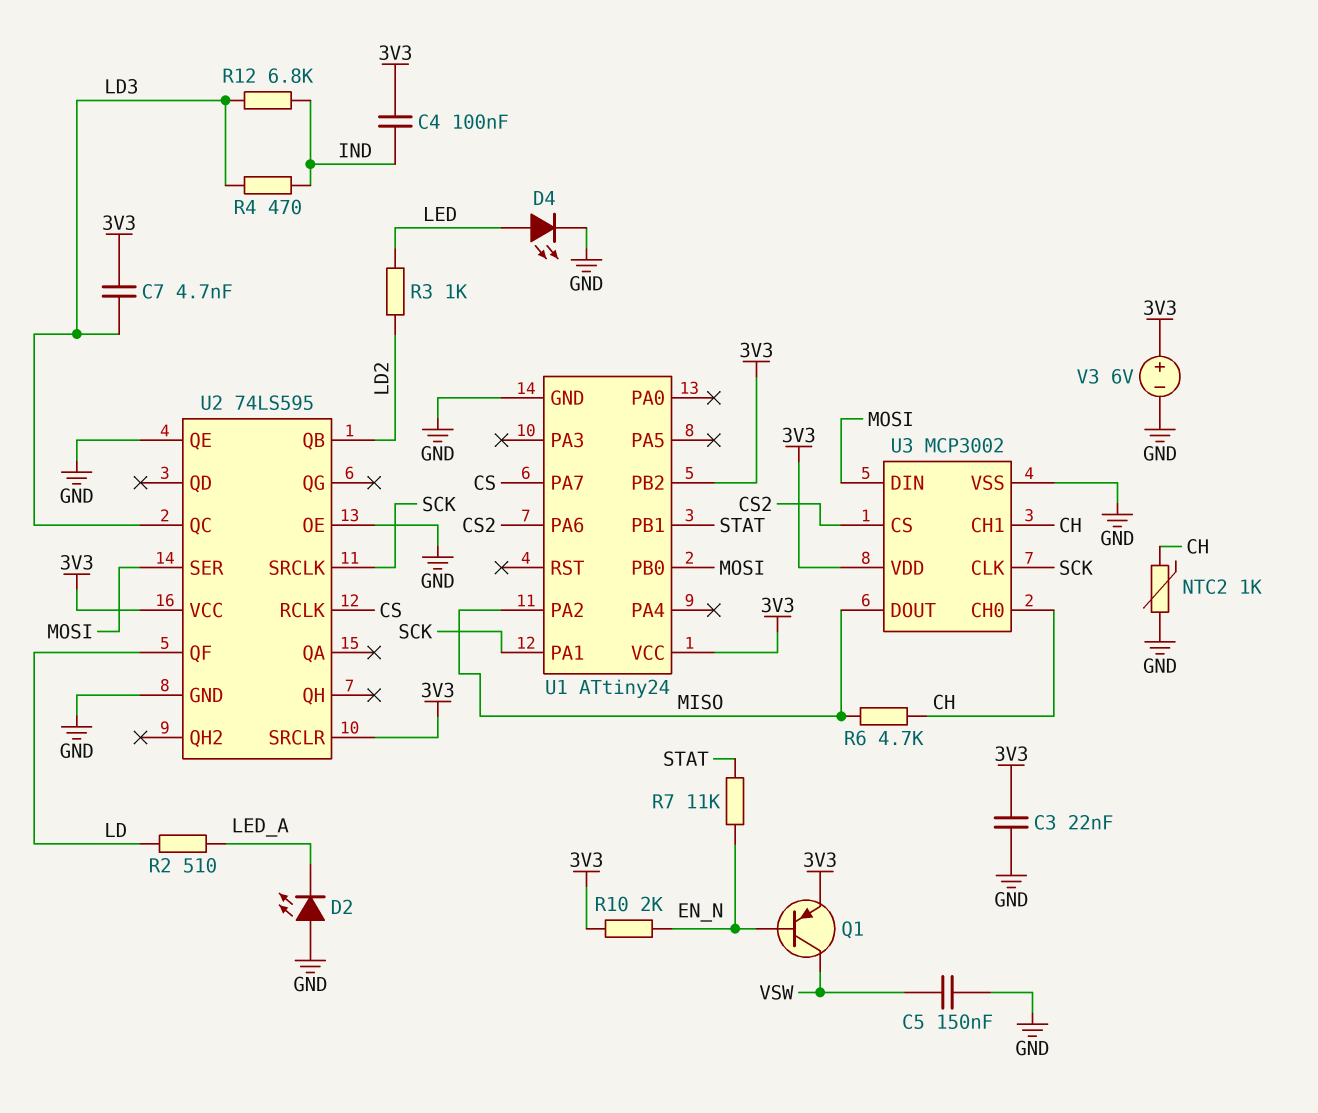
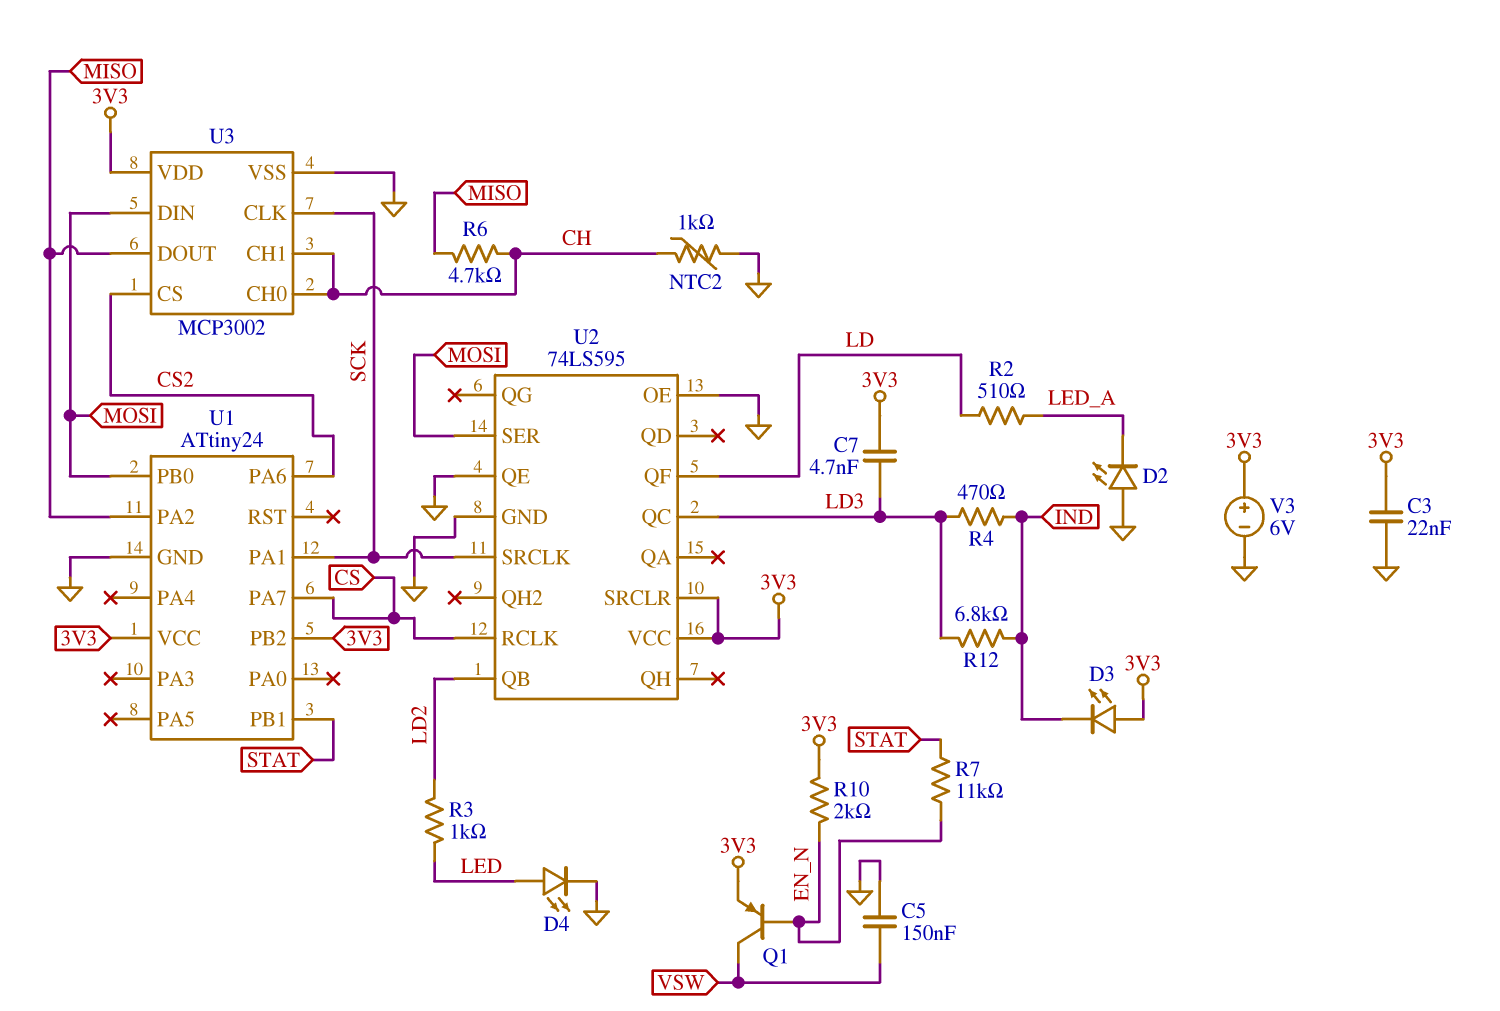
C4: 100nF (3V3, IND) -> none
D3: none -> LED (A 3V3, K IND)

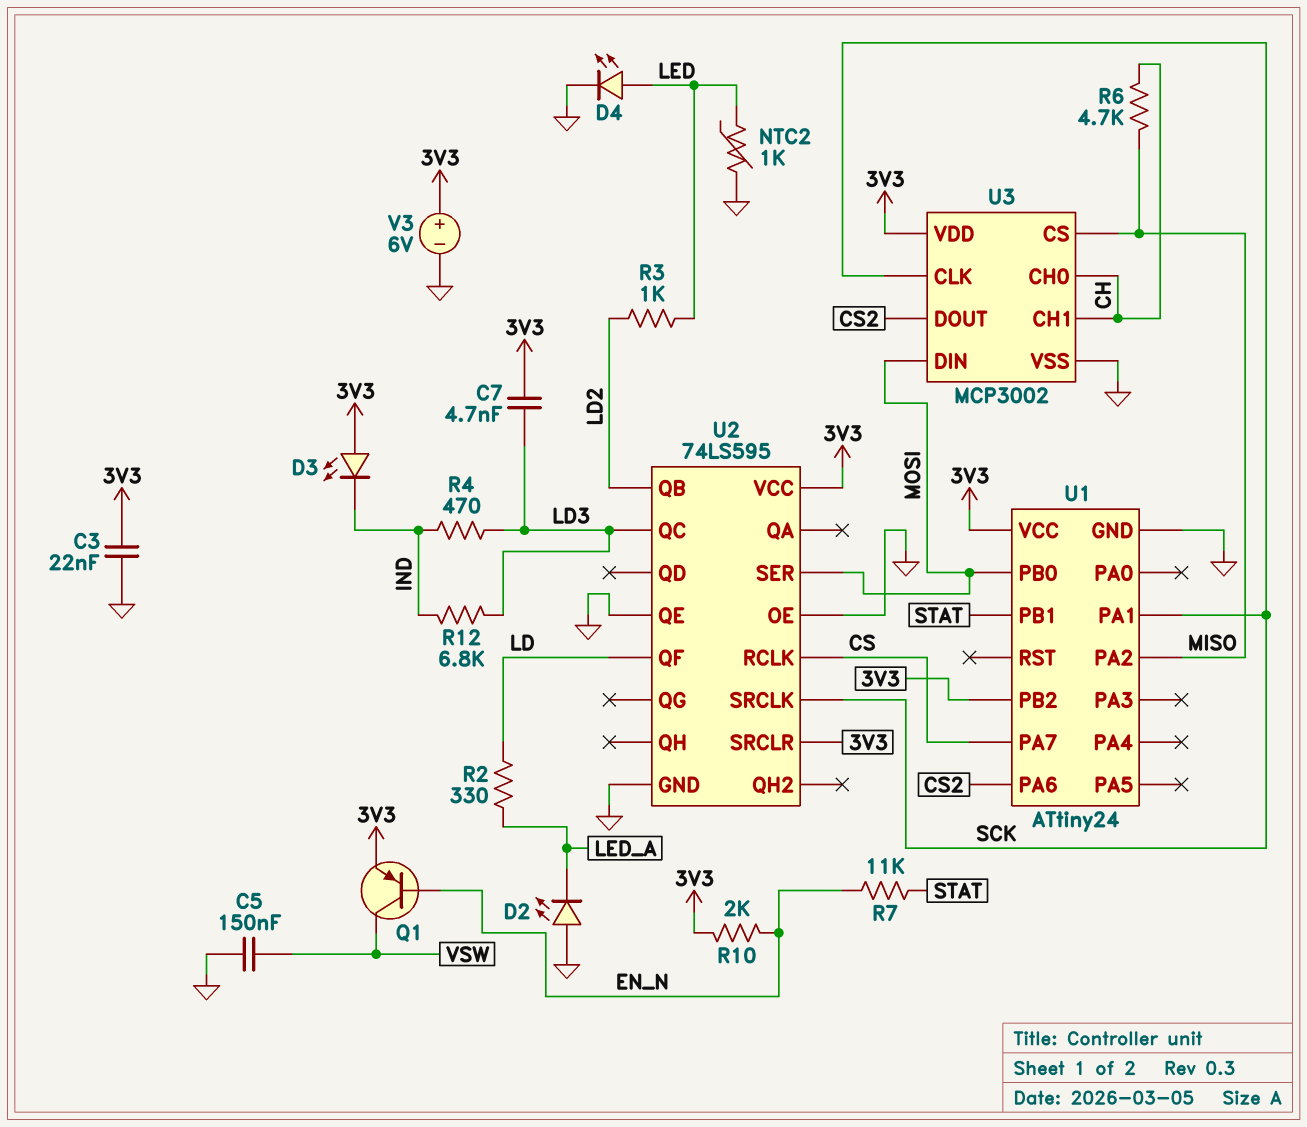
NTC2: 1k (CH, GND) -> 1k (GND, LED)
R2: 510 (LD, LED_A) -> 330 (LD, LED_A)
U3 pin CS: CS2 -> MISO
U3 pin DOUT: MISO -> CS2

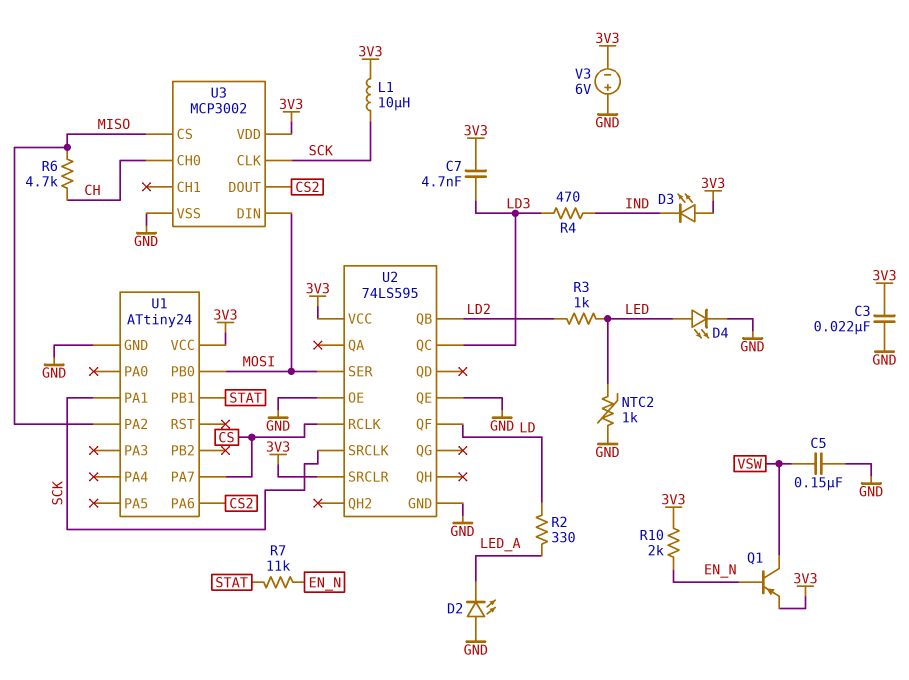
L1: none -> 10uH (3V3, SCK)
R12: 6.8k (IND, LD3) -> none
U1 pin PB2: 3V3 -> none
U3 pin CH1: CH -> none
V3: 6V (plus 3V3, minus GND) -> 6V (plus GND, minus 3V3)

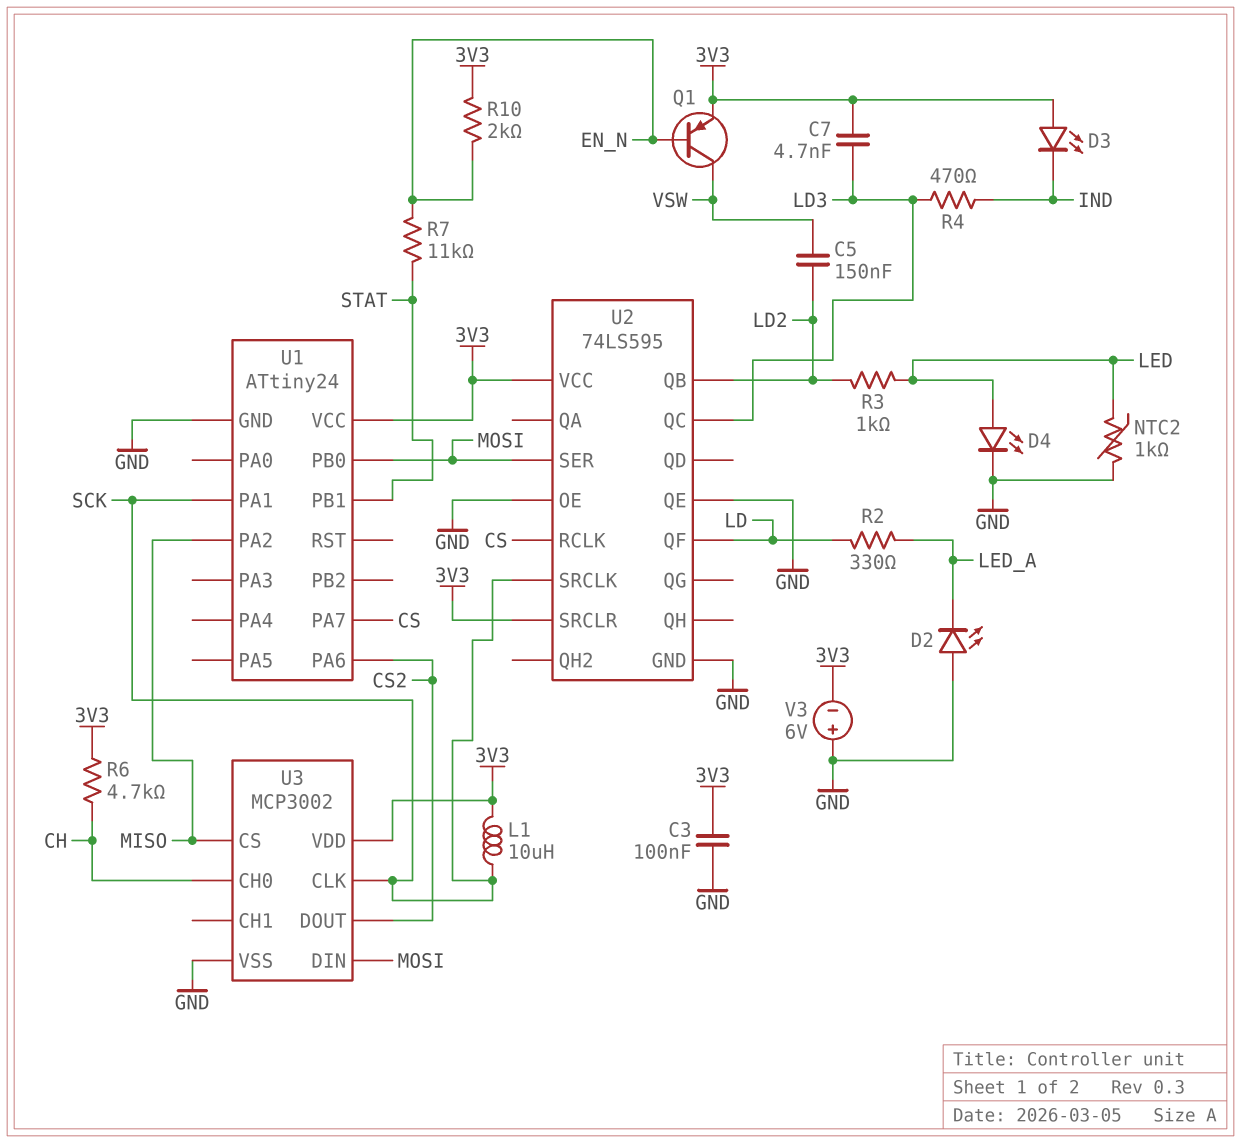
C3: 22nF (3V3, GND) -> 100nF (3V3, GND)
C5: 150nF (GND, VSW) -> 150nF (LD2, VSW)
R6: 4.7k (CH, MISO) -> 4.7k (3V3, CH)

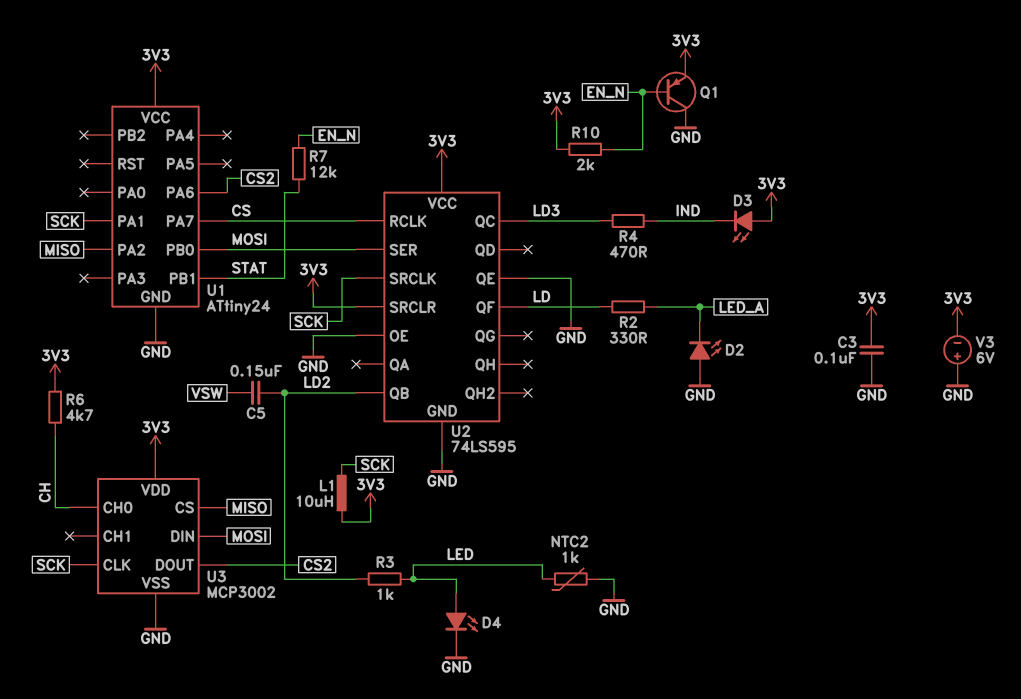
C7: 4.7nF (3V3, LD3) -> none
Q1: PNP (B EN_N, C VSW, E 3V3) -> PNP (B EN_N, C GND, E 3V3)
R7: 11k (EN_N, STAT) -> 12k (EN_N, STAT)

